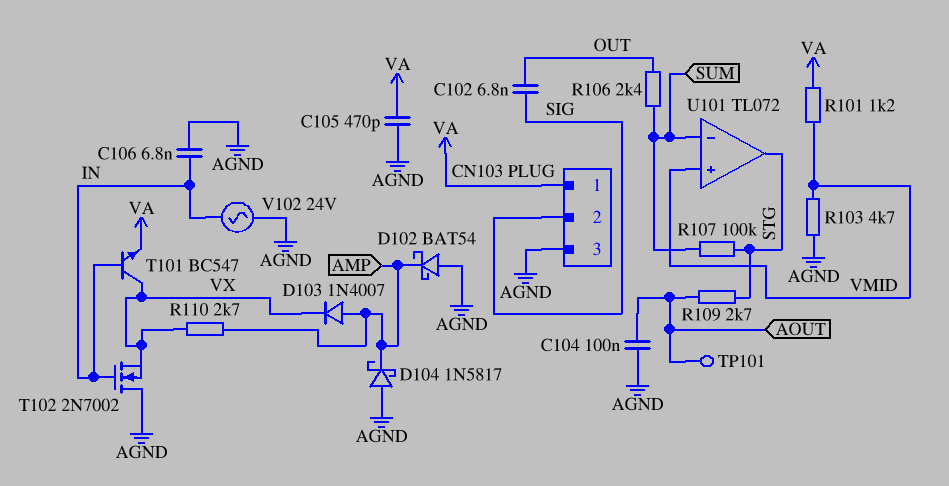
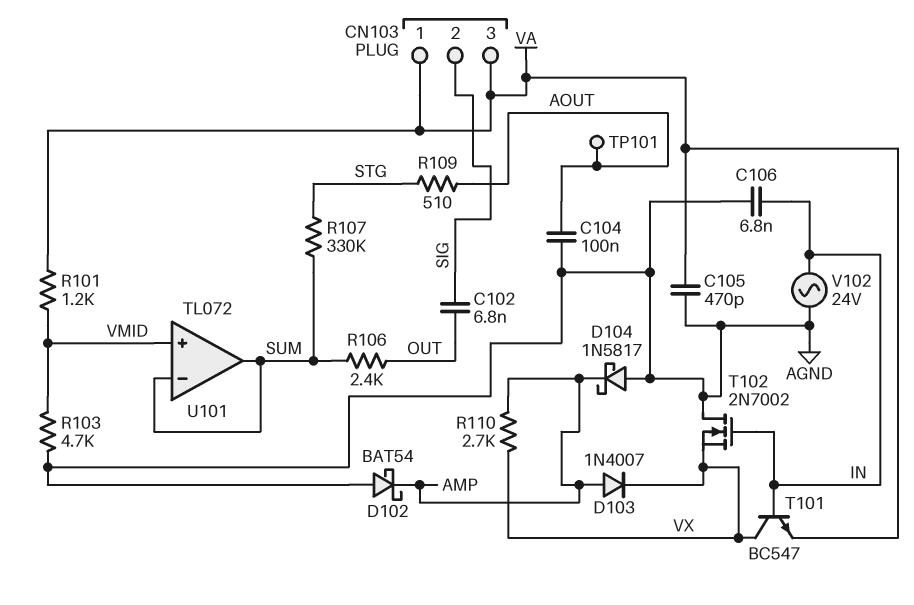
CN103 pin 3: AGND -> VA
R107: 100k (STG, SUM) -> 330k (STG, SUM)
R109: 2.7k (AOUT, STG) -> 510 (AOUT, STG)
U101 pin out: STG -> SUM

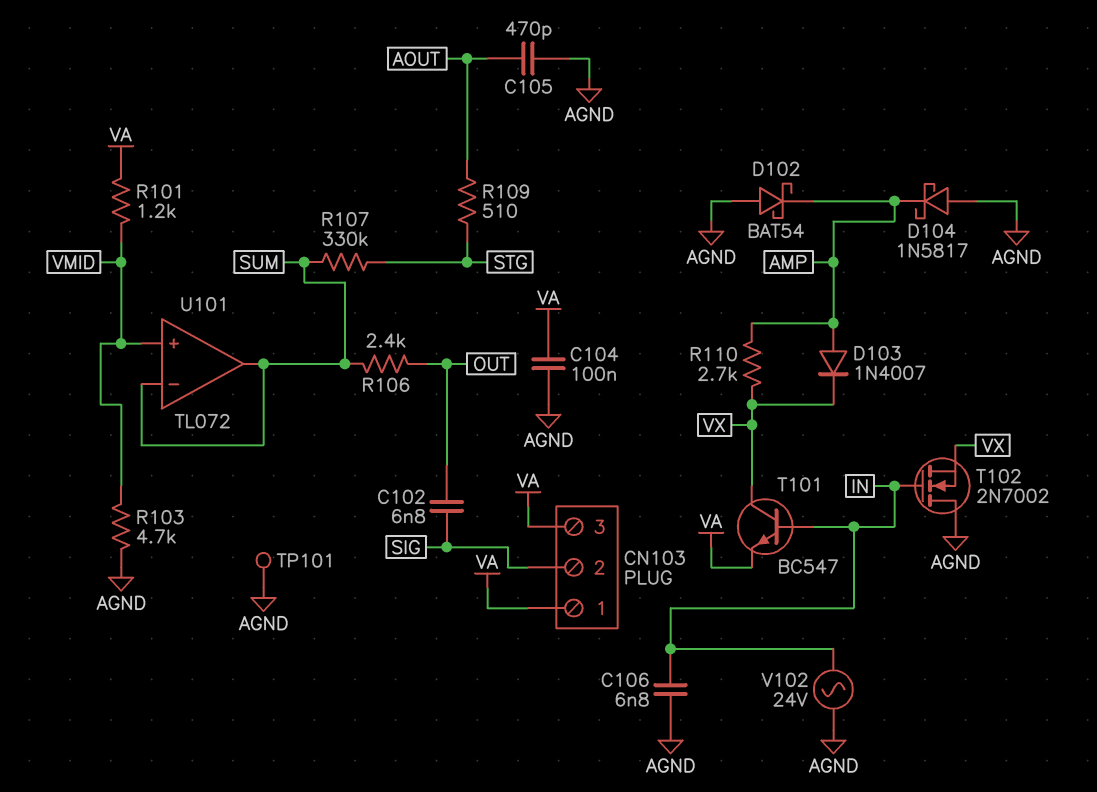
C104: 100nF (AGND, AOUT) -> 100nF (AGND, VA)
C105: 470pF (AGND, VA) -> 470pF (AGND, AOUT)
TP101: test point (AOUT) -> test point (AGND)

